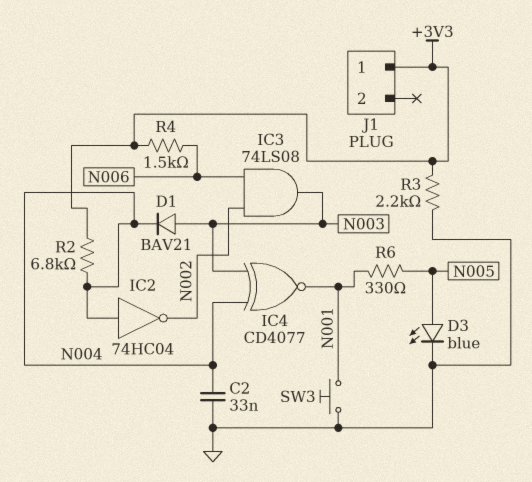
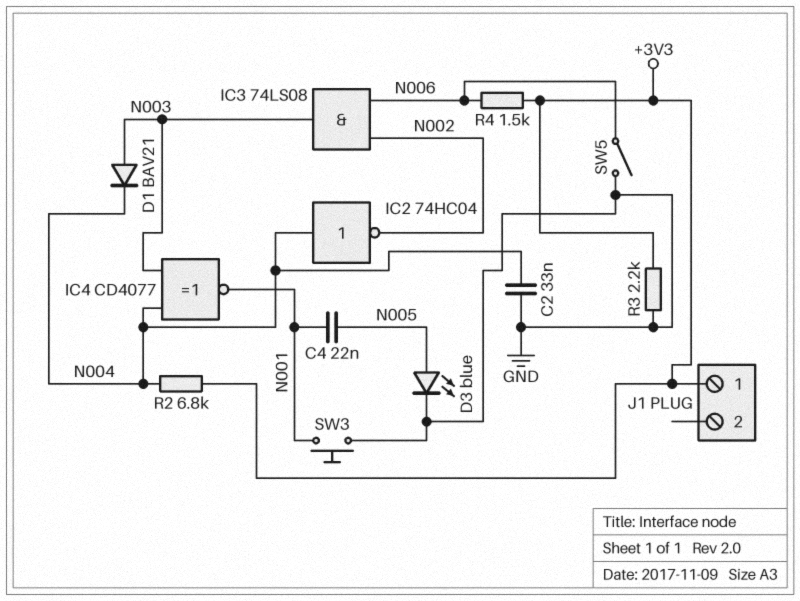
C4: none -> 22nF (N001, N005)
R6: 330 (N001, N005) -> none
SW5: none -> switch (GND, N006)

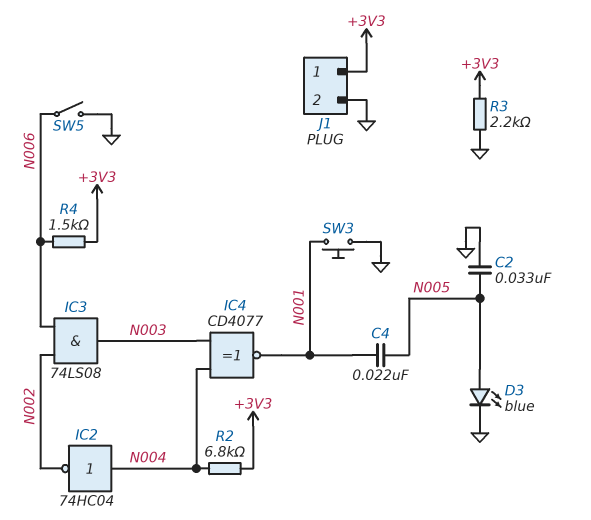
C2: 33nF (GND, N004) -> 33nF (GND, N005)
D1: diode BAV21 (A N003, K N004) -> none
J1 pin 2: none -> GND

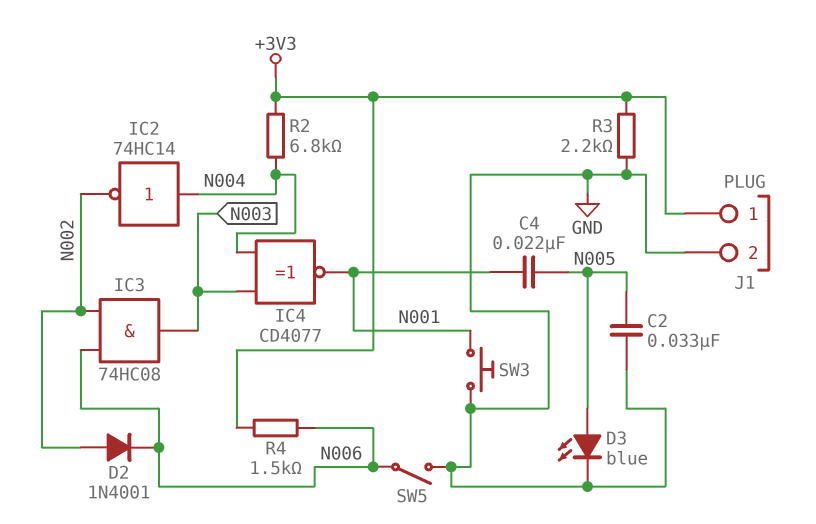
D2: none -> diode 1N4001 (A N002, K N006)
IC2: NOT 74HC04 (in N004, out N002) -> NOT 74HC14 (in N004, out N002)
IC3: AND 74LS08 (in N002, in N006, out N003) -> AND 74HC08 (in N002, in N006, out N003)

